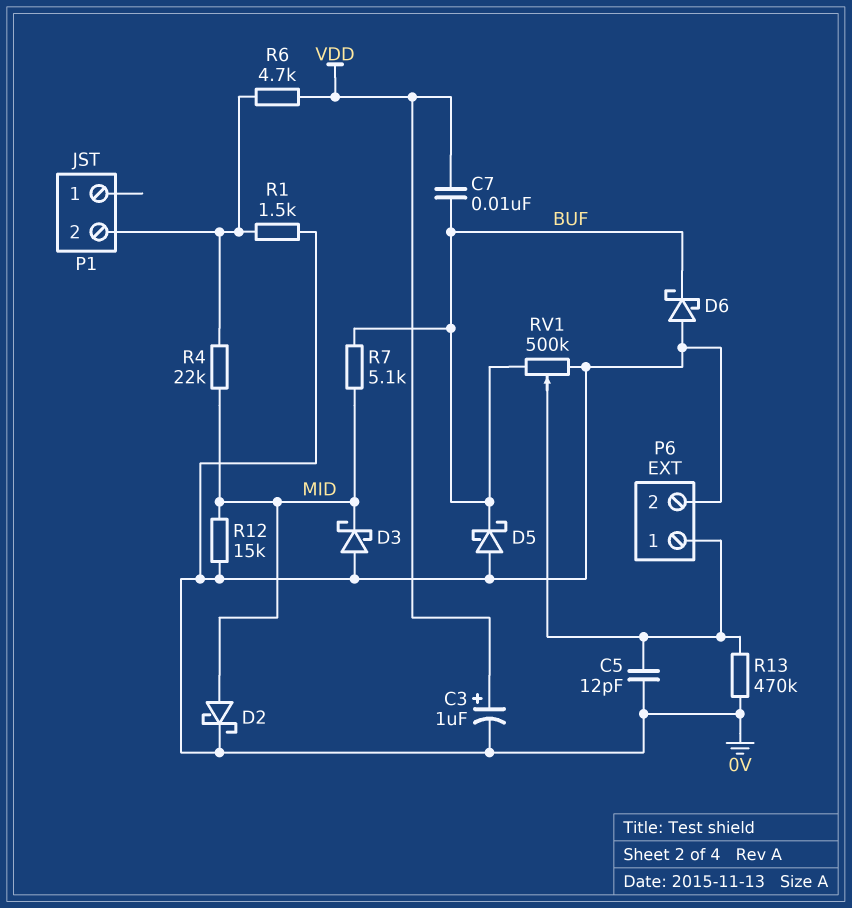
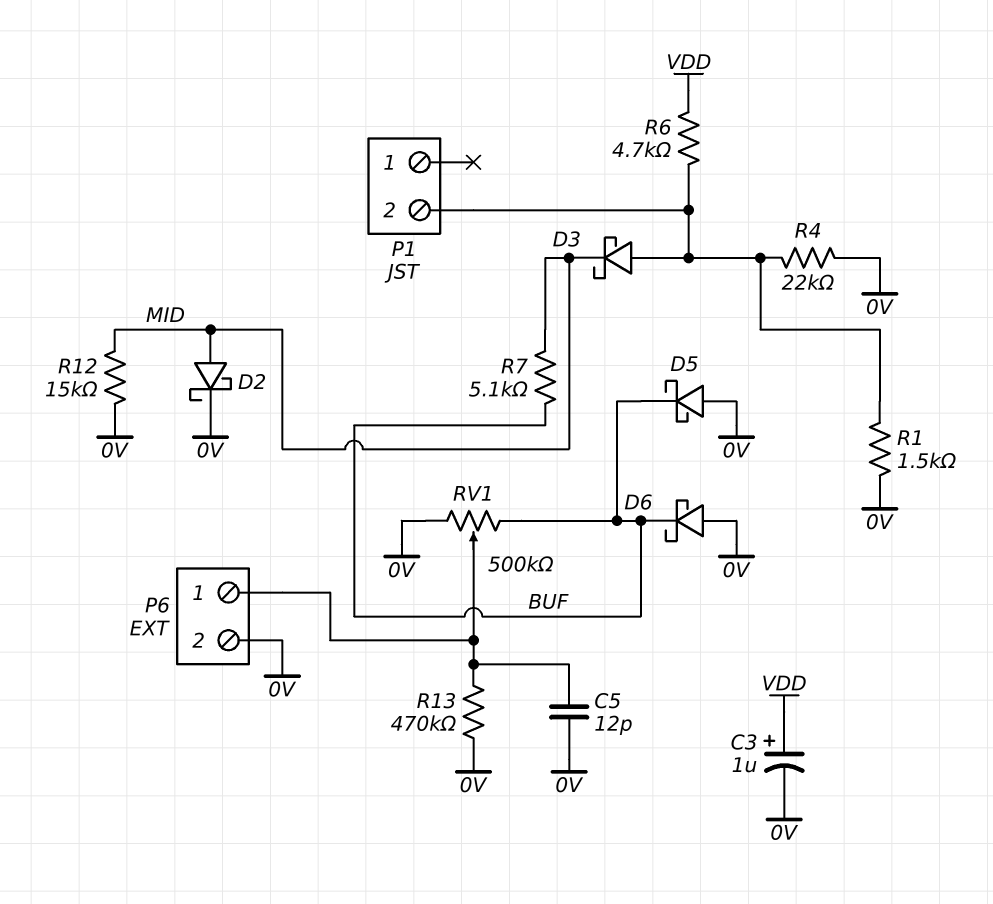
C7: 10nF (BUF, VDD) -> none
D3: schottky (A 0V, K MID) -> schottky (A P1/2, K MID)
R4: 22k (MID, P1/2) -> 22k (0V, P1/2)

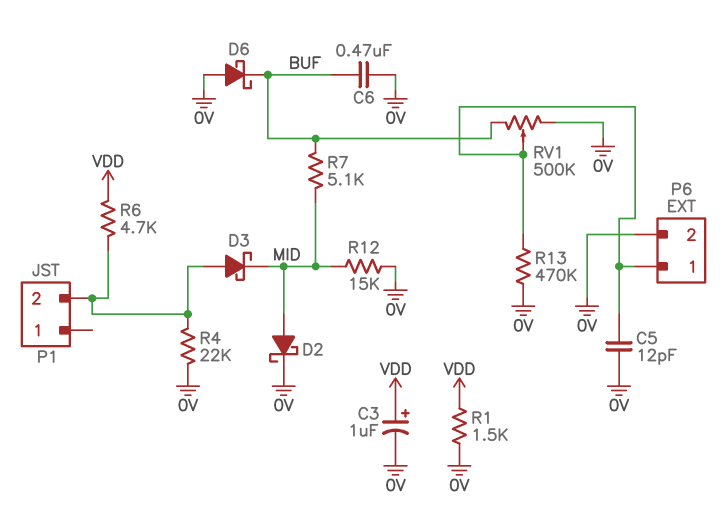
C6: none -> 470nF (0V, BUF)
D5: schottky (A 0V, K BUF) -> none
R1: 1.5k (0V, P1/2) -> 1.5k (0V, VDD)

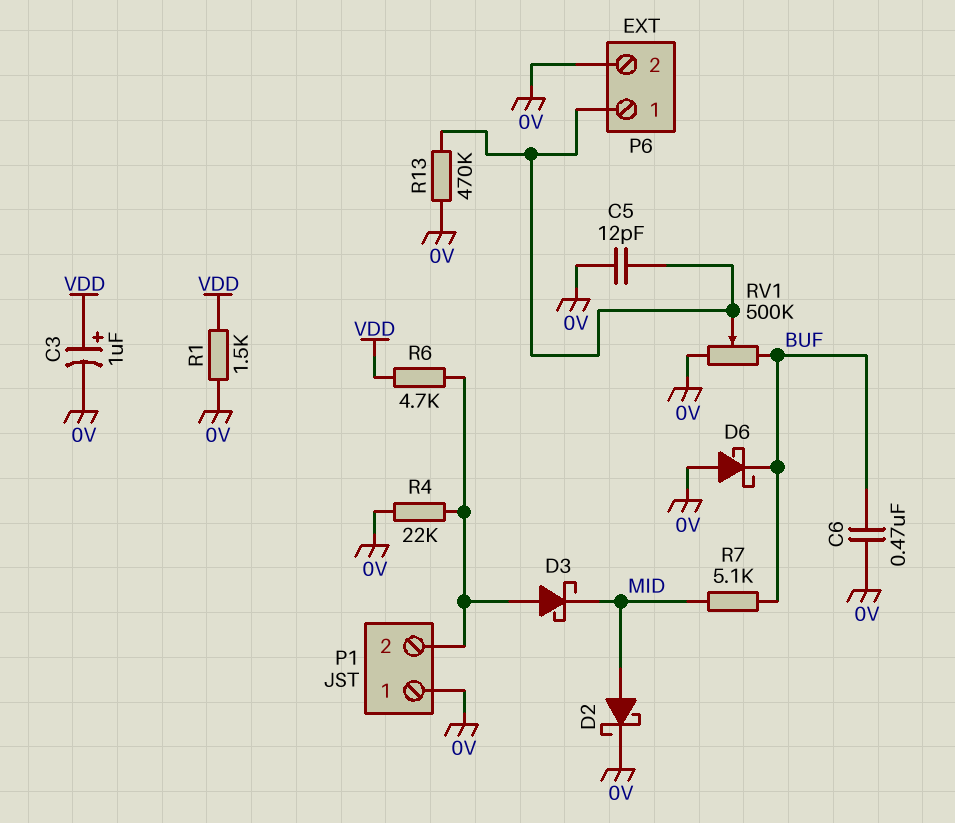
P1 pin 1: none -> 0V
R12: 15k (0V, MID) -> none

